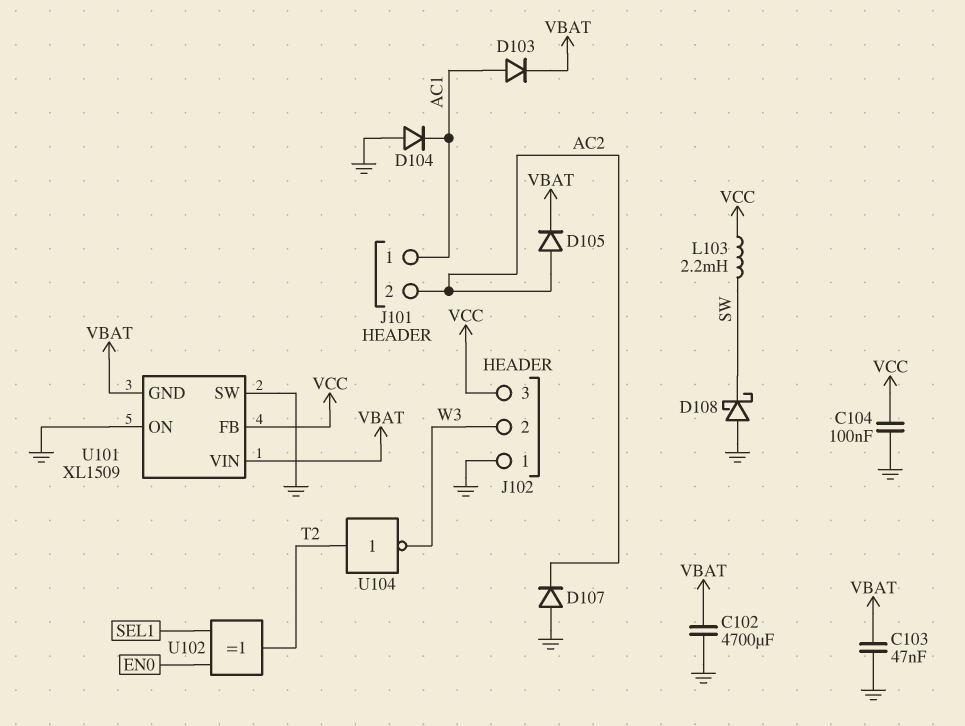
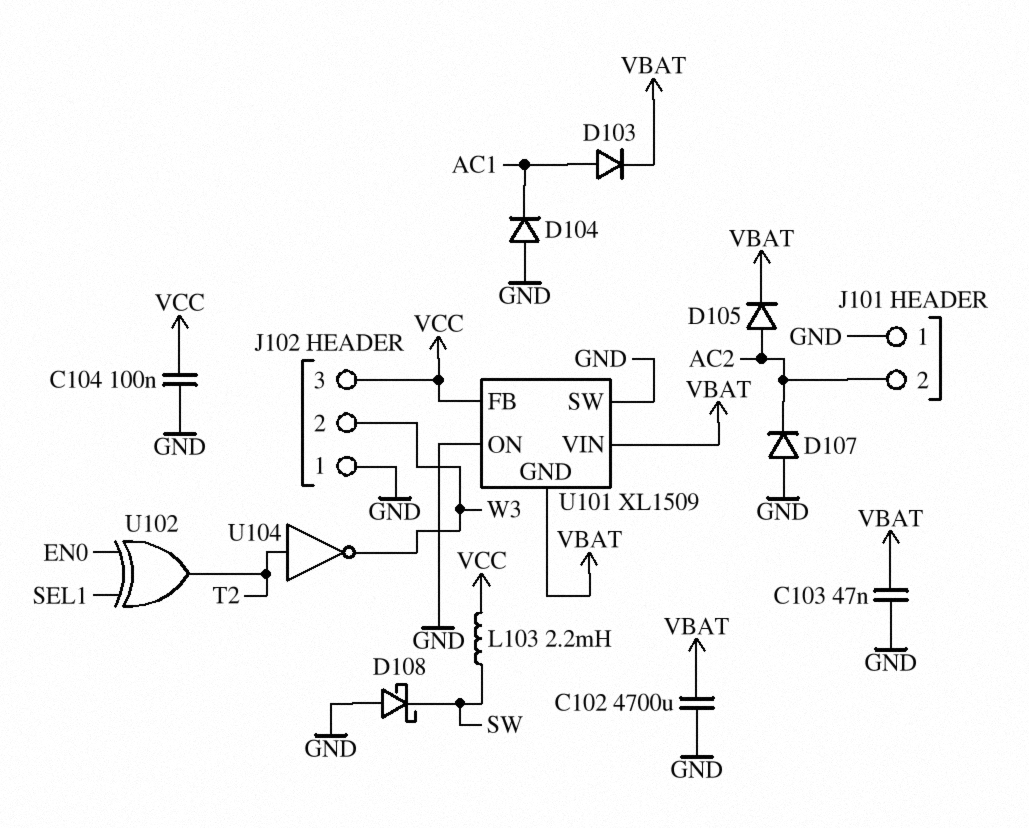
J101 pin 1: AC1 -> GND

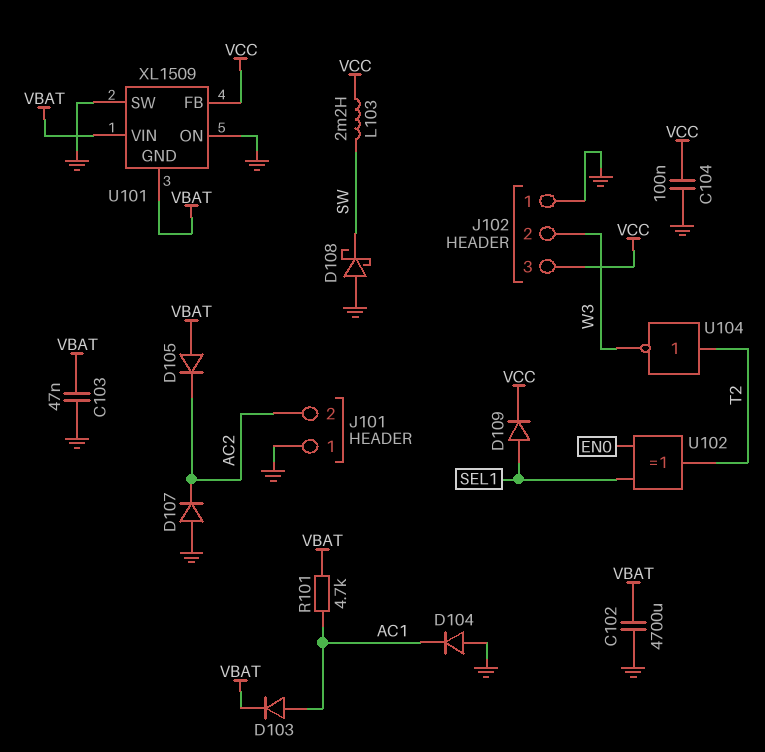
D105: diode (A AC2, K VBAT) -> diode (A VBAT, K AC2)
D109: none -> diode (A SEL1, K VCC)
R101: none -> 4.7k (AC1, VBAT)

